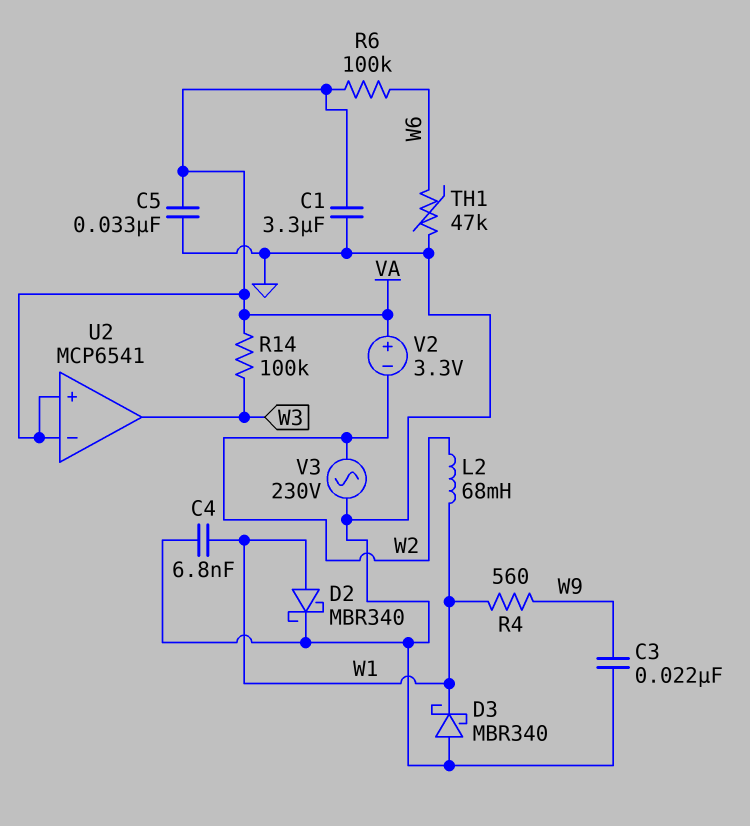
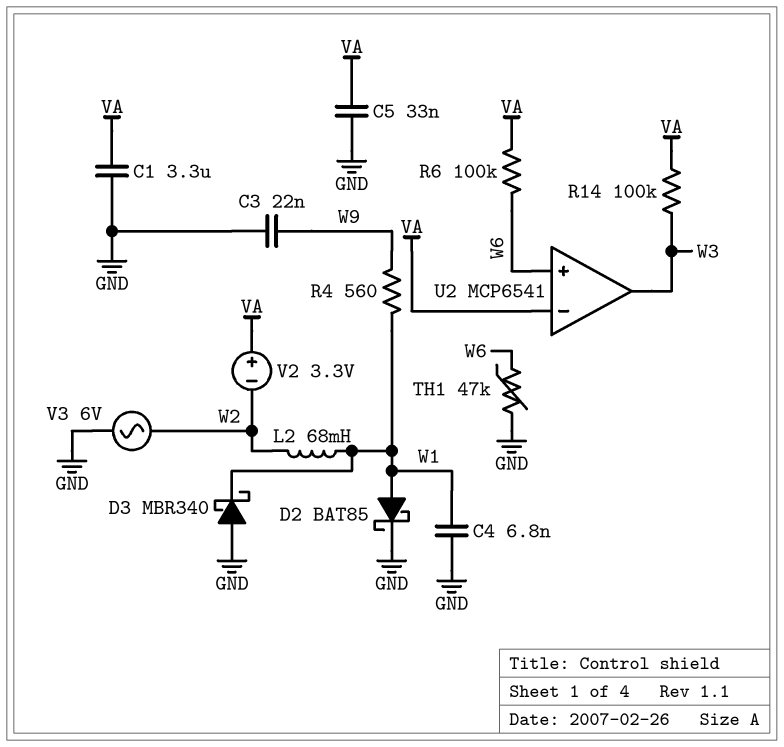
D2: schottky MBR340 (A W1, K GND) -> schottky BAT85 (A W1, K GND)
U2 pin in+: VA -> W6
V3: AC 230V (GND, W2) -> AC 6V (GND, W2)

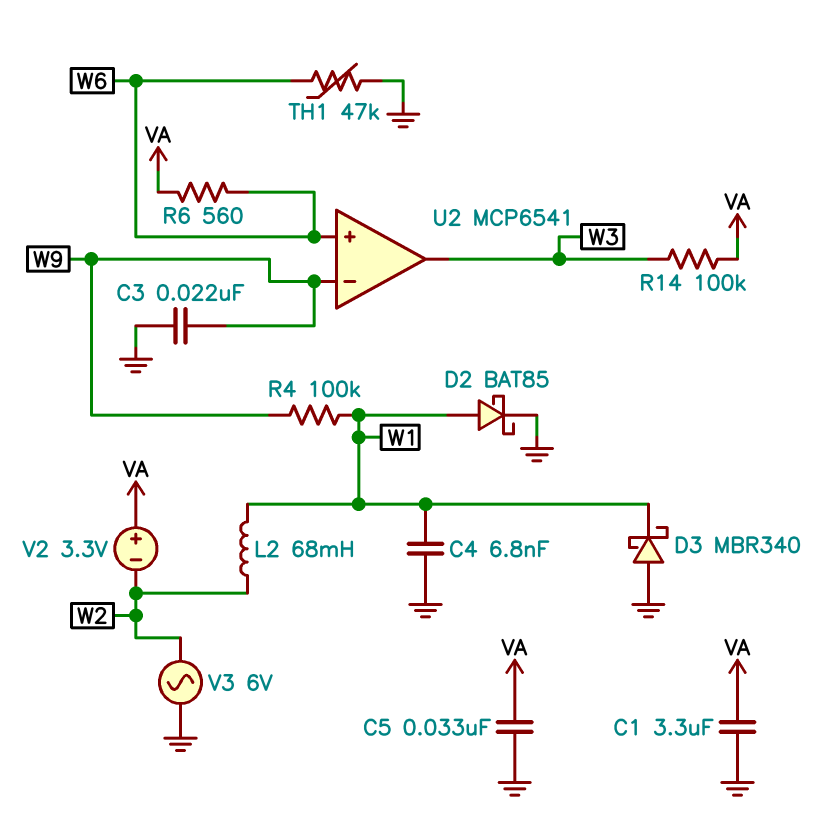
R4: 560 (W1, W9) -> 100k (W1, W9)
R6: 100k (VA, W6) -> 560 (VA, W6)
U2 pin in-: VA -> W9

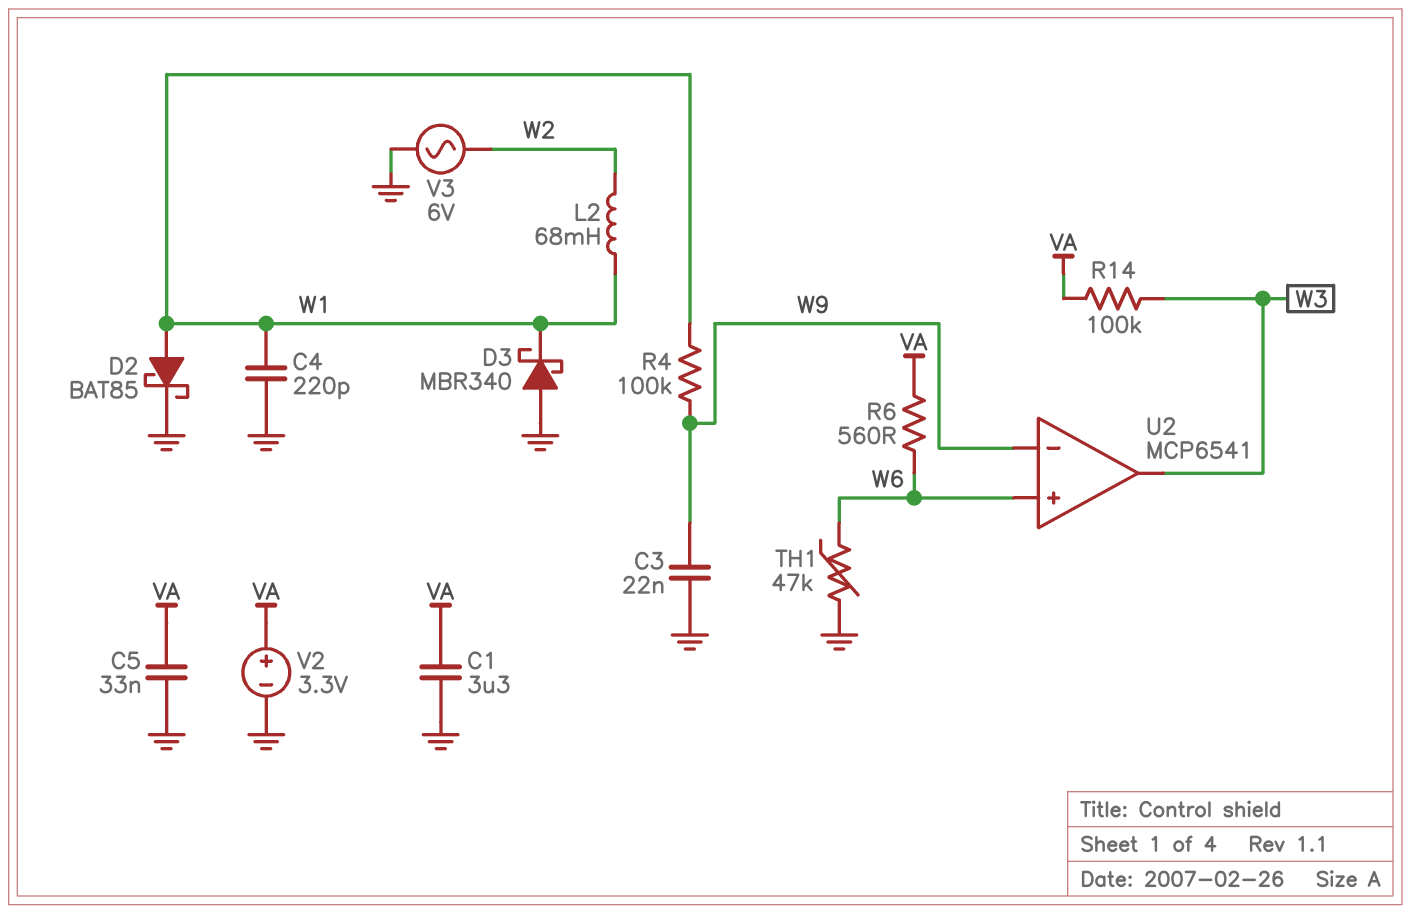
C4: 6.8nF (GND, W1) -> 220pF (GND, W1)
V2: 3.3V (plus VA, minus W2) -> 3.3V (plus VA, minus GND)

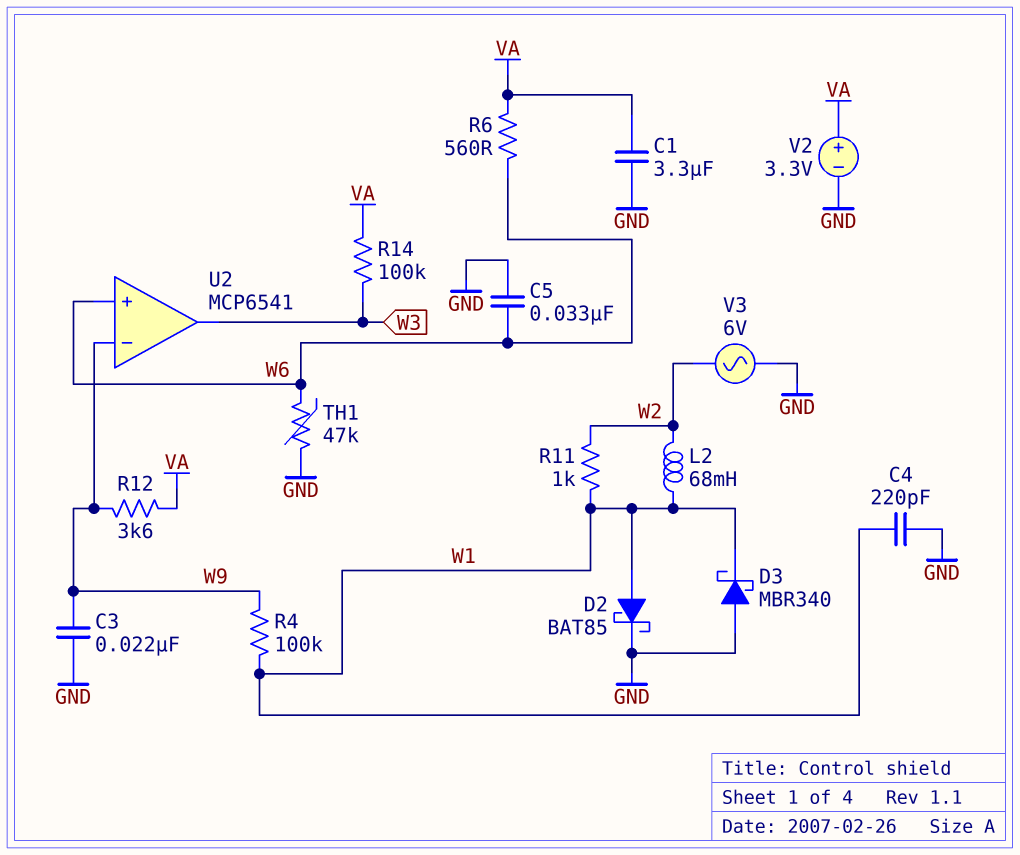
C5: 33nF (GND, VA) -> 33nF (GND, W6)
R11: none -> 1k (W1, W2)
R12: none -> 3.6k (VA, W9)

